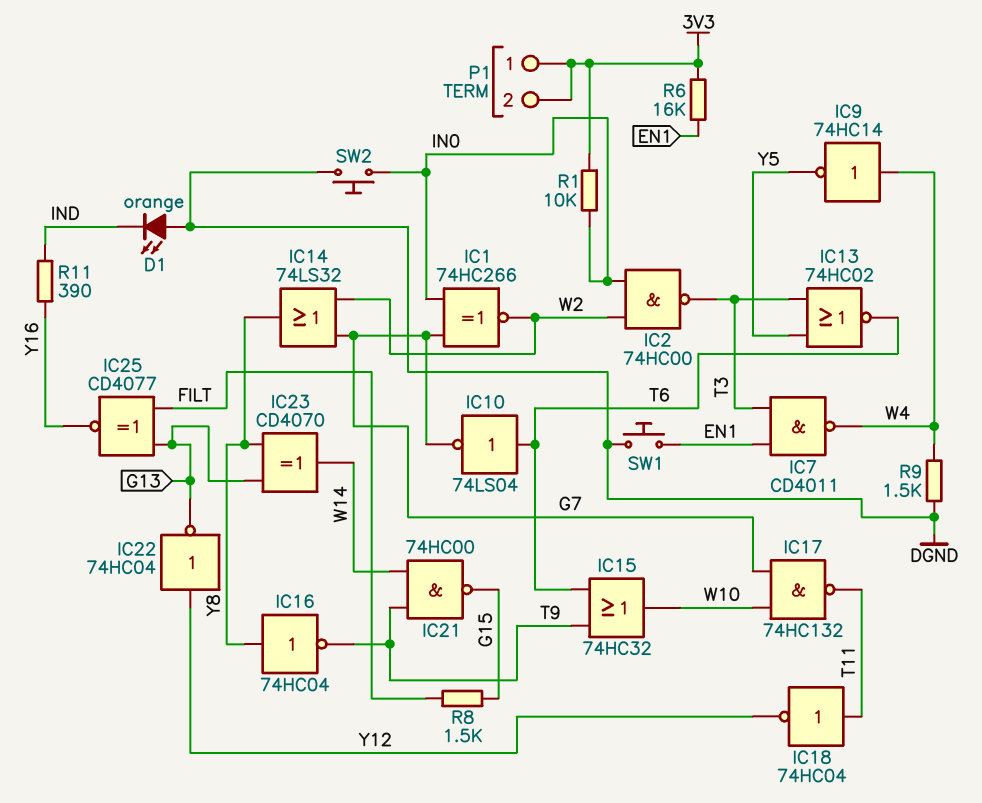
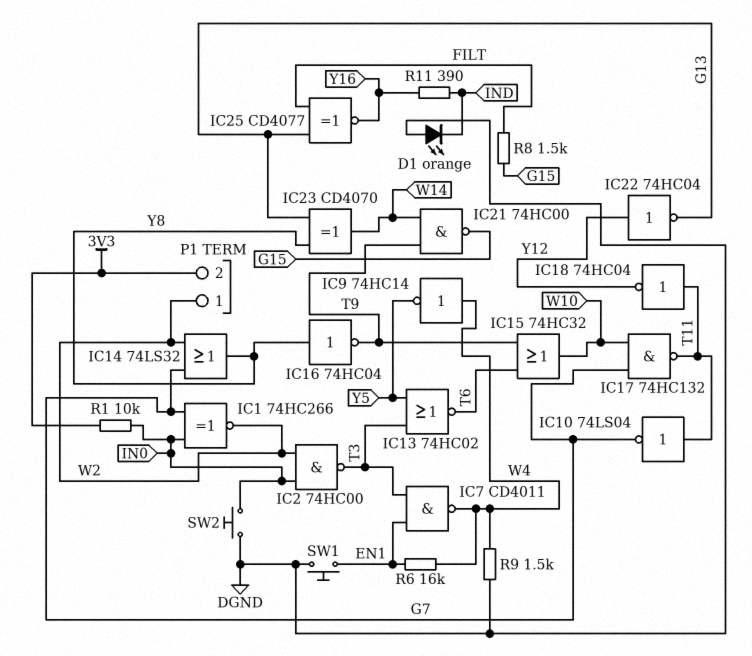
IC10: NOT 74LS04 (in T6, out G7) -> NOT 74LS04 (in T11, out G7)
P1 pin 1: 3V3 -> W2
R6: 16k (3V3, EN1) -> 16k (EN1, W4)

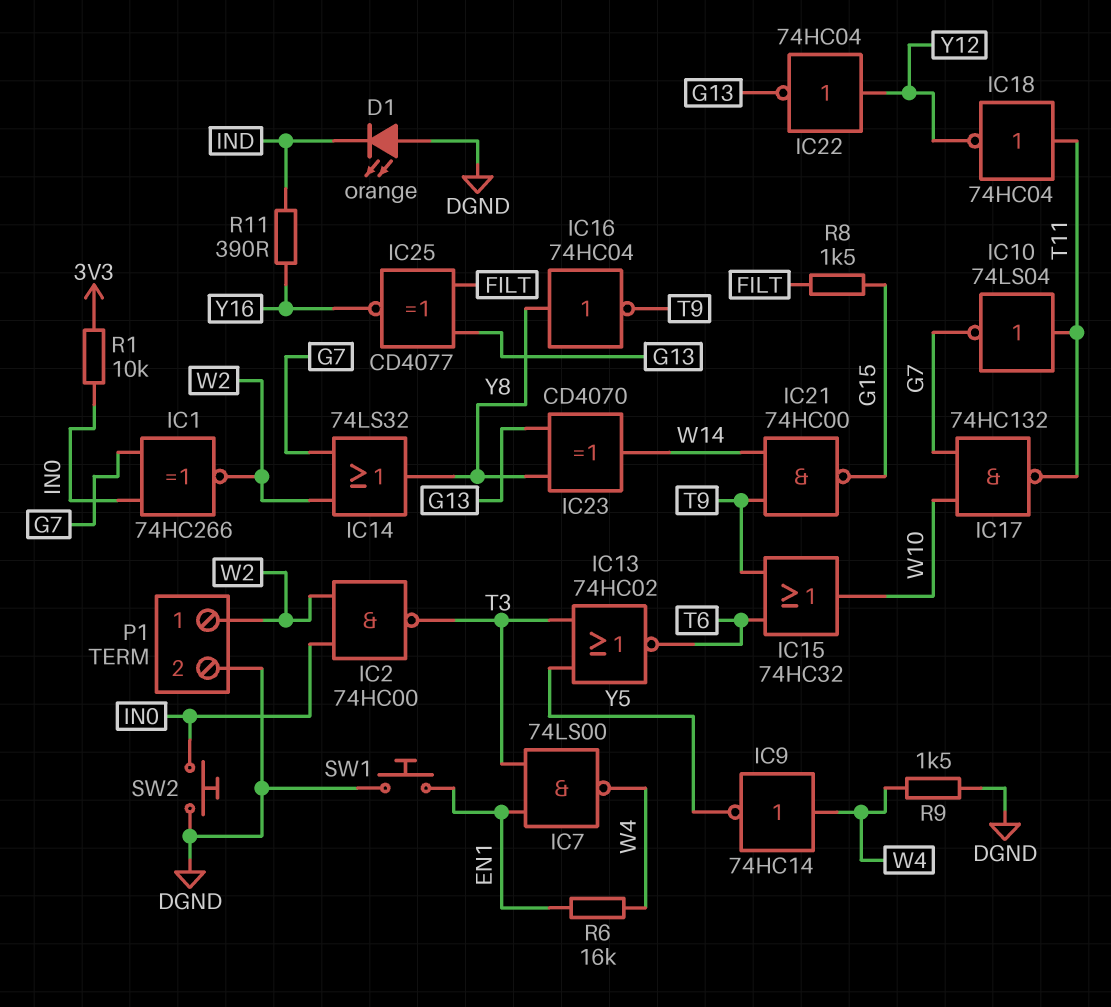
IC7: NAND CD4011 (in EN1, in T3, out W4) -> NAND 74LS00 (in EN1, in T3, out W4)
P1 pin 2: 3V3 -> DGND

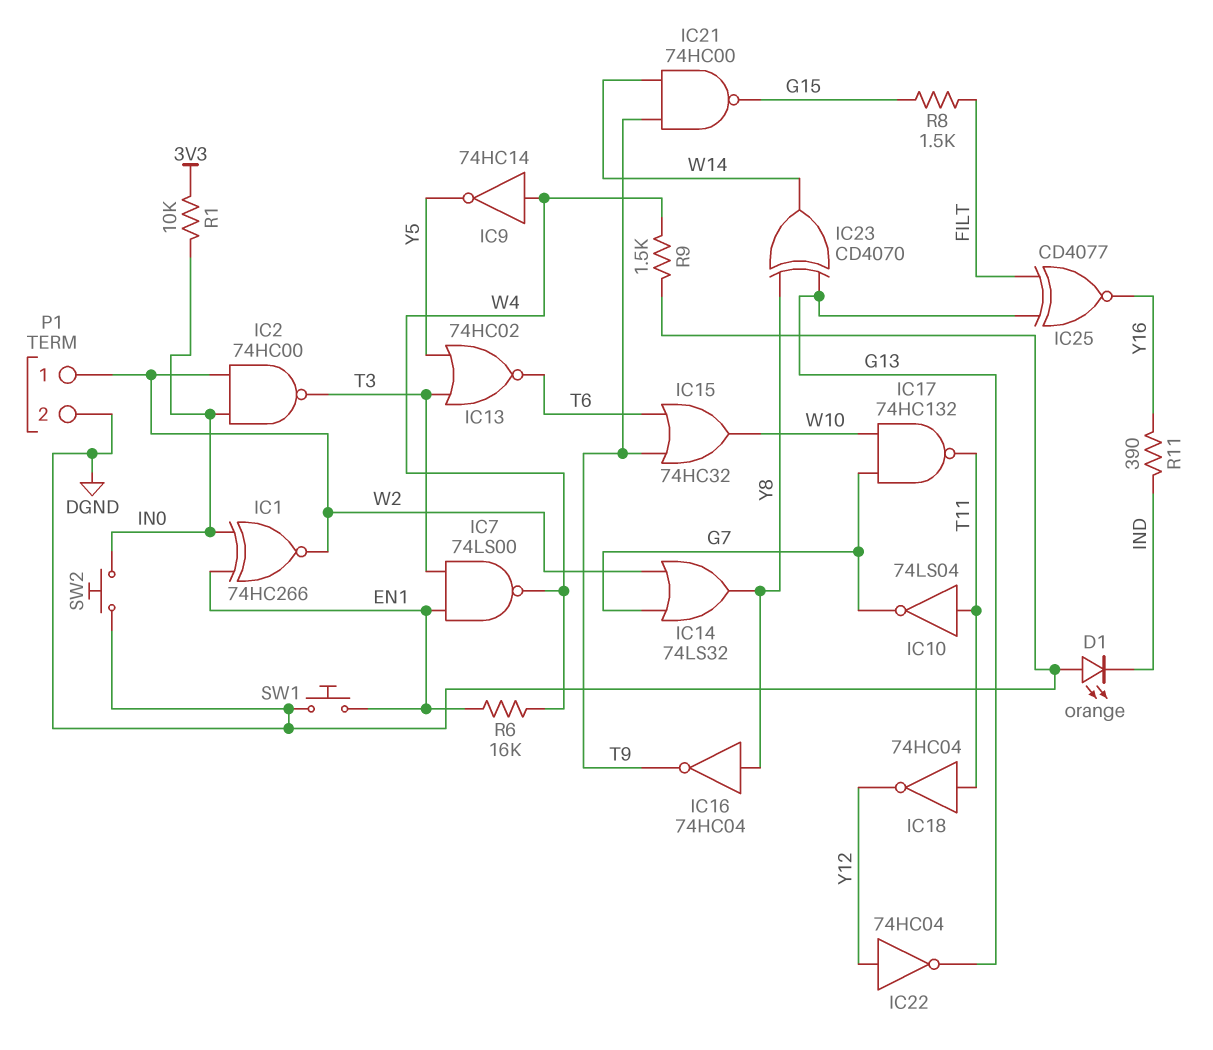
IC1: XNOR 74HC266 (in G7, in IN0, out W2) -> XNOR 74HC266 (in EN1, in IN0, out W2)

